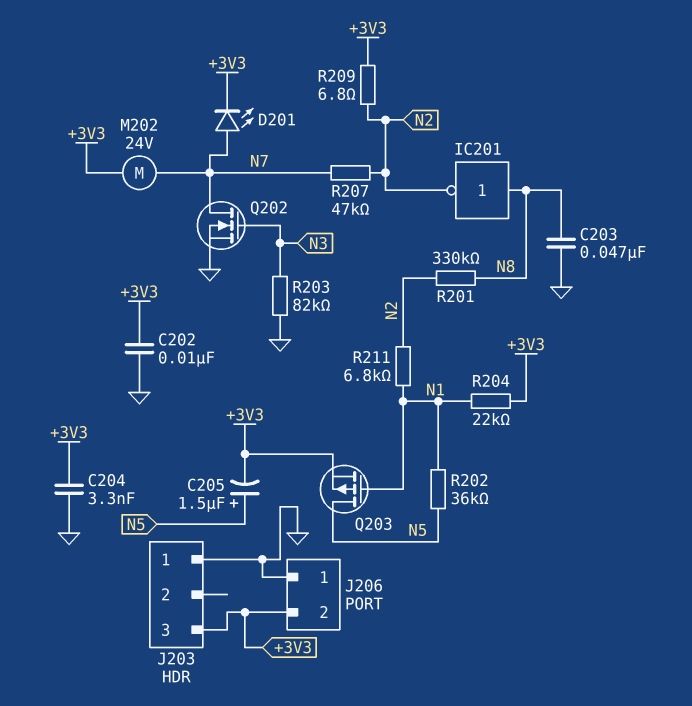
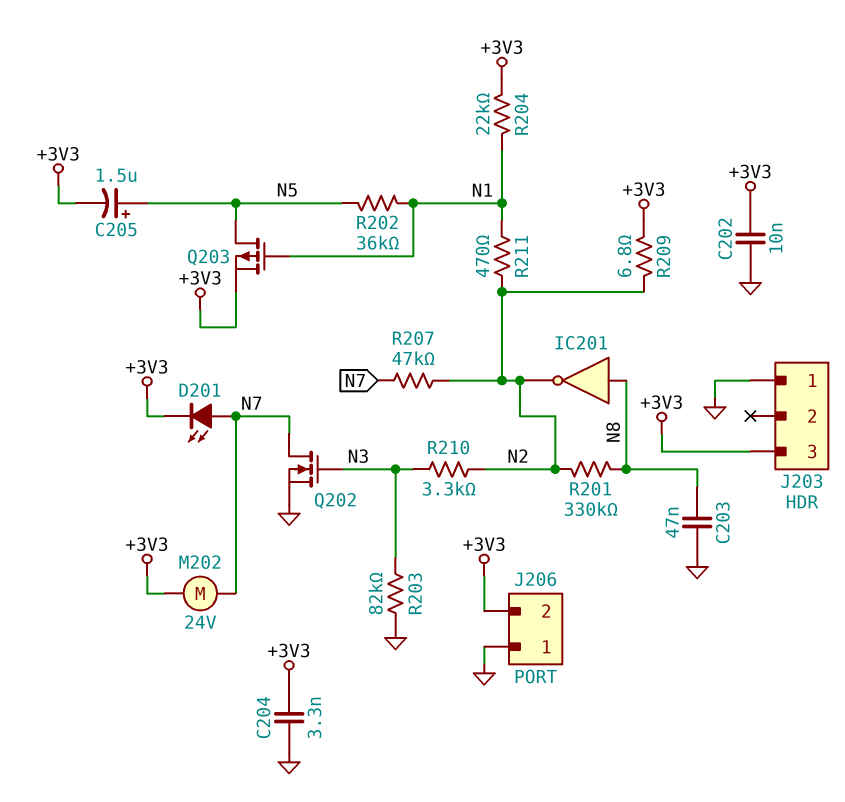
R210: none -> 3.3k (N2, N3)
R211: 6.8k (N1, N2) -> 470 (N1, N2)

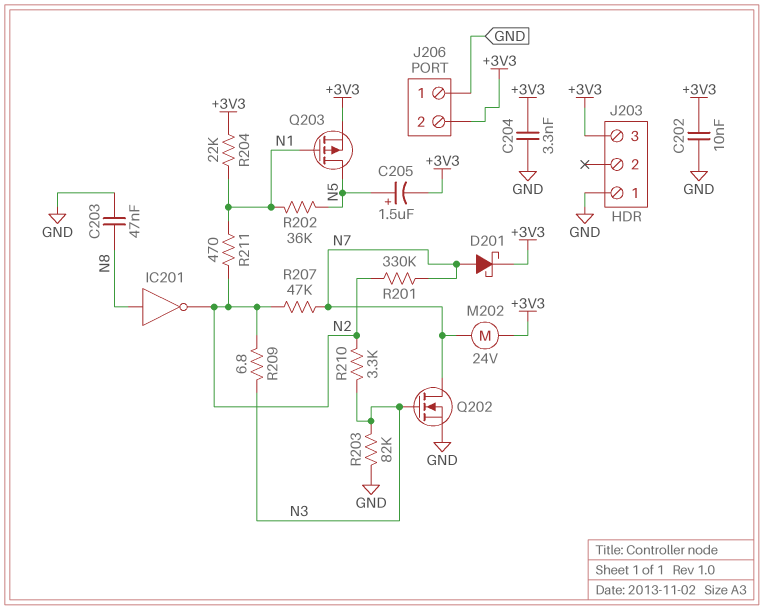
D201: LED (A N7, K +3V3) -> schottky (A N7, K +3V3)
R201: 330k (N2, N8) -> 330k (N2, N7)
R209: 6.8 (+3V3, N2) -> 6.8 (N2, N3)

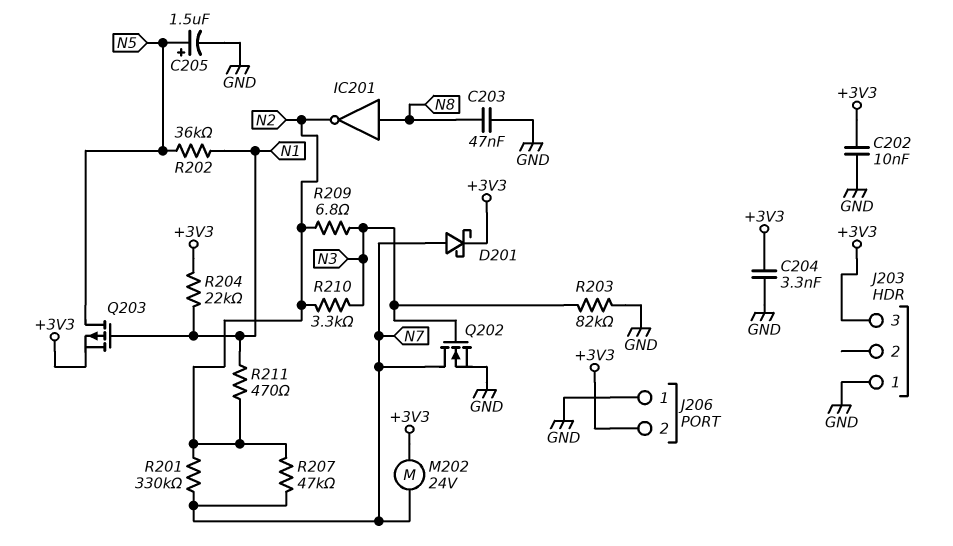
C205: 1.5uF (plus N5, minus +3V3) -> 1.5uF (plus N5, minus GND)

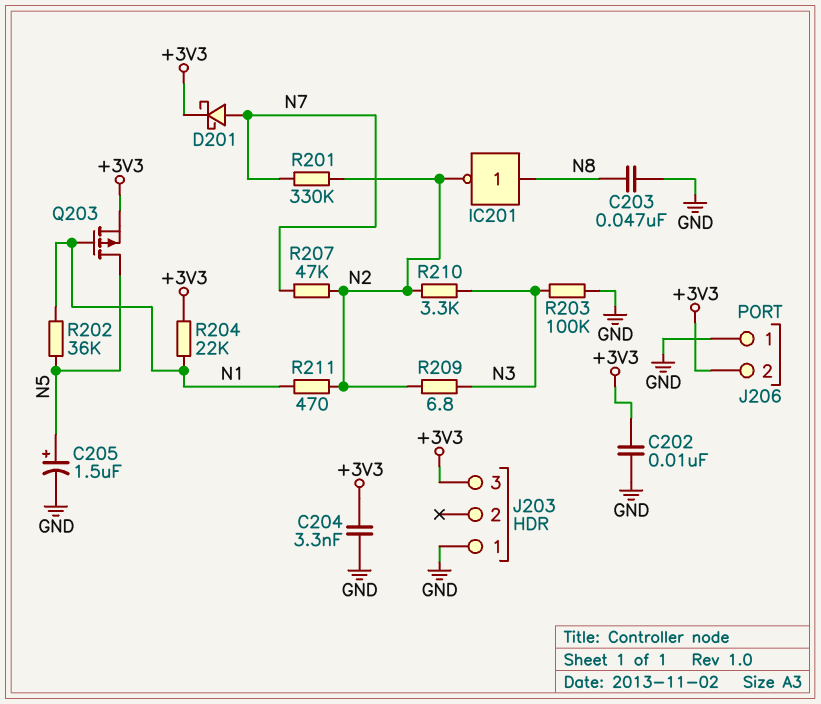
M202: motor 24V (+3V3, N7) -> none
Q202: NMOS (G N3, D N7, S GND) -> none
R203: 82k (GND, N3) -> 100k (GND, N3)

